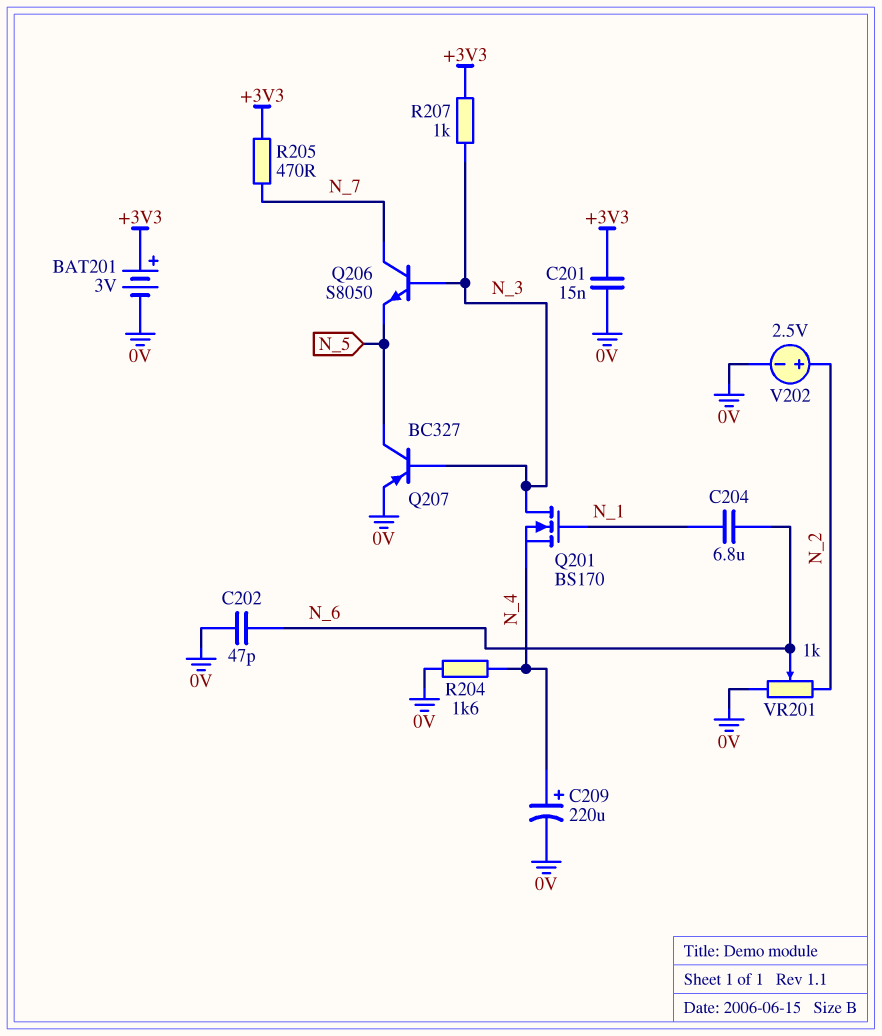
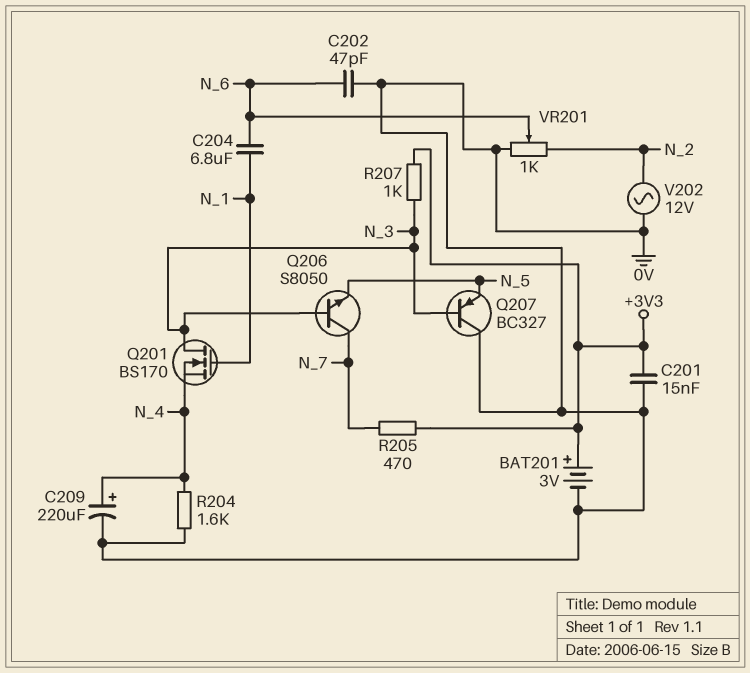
Q207: PNP BC327 (B N_3, C N_5, E 0V) -> PNP BC327 (B N_3, C 0V, E N_5)
V202: 2.5V (plus N_2, minus 0V) -> AC 12V (0V, N_2)

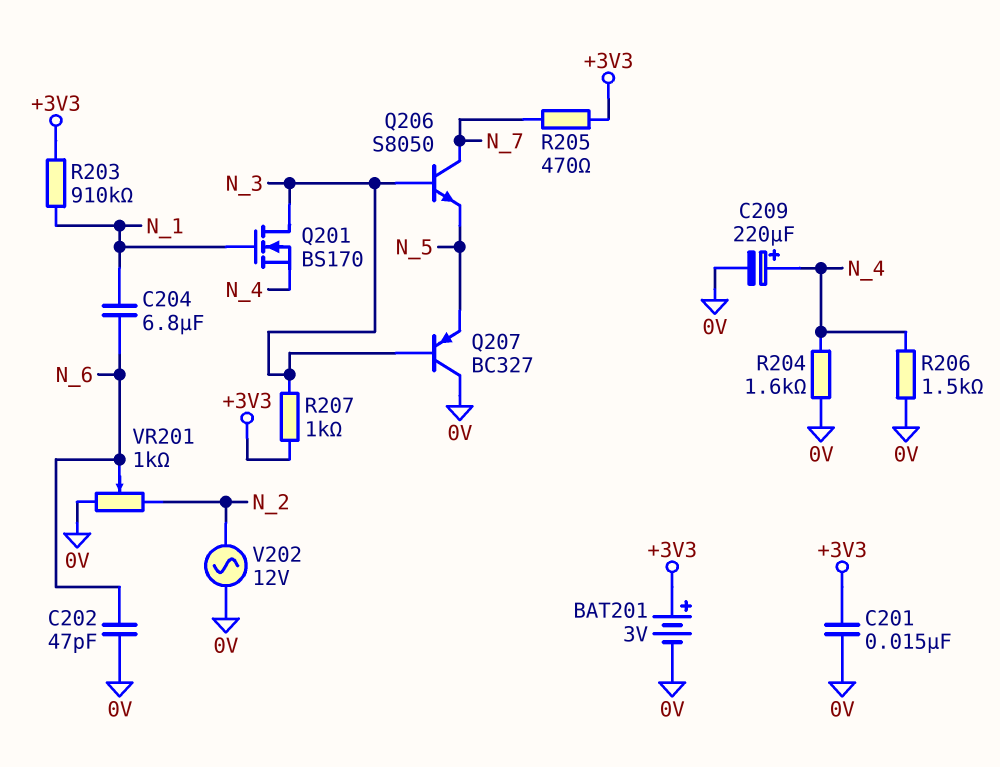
R203: none -> 910k (+3V3, N_1)
R206: none -> 1.5k (0V, N_4)

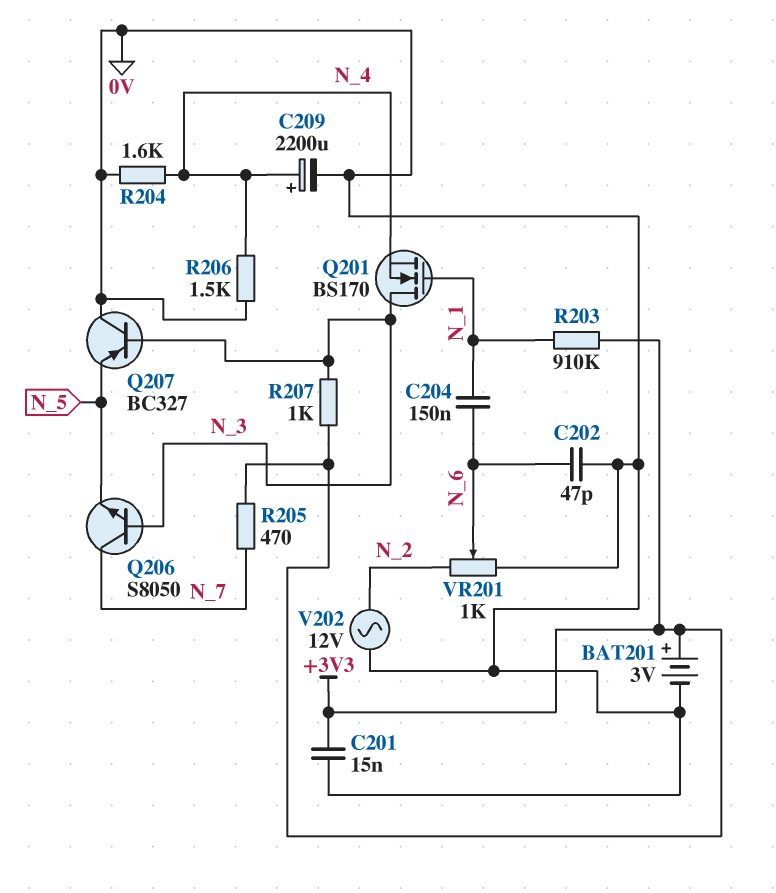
C204: 6.8uF (N_1, N_6) -> 150nF (N_1, N_6)
C209: 220uF (plus N_4, minus 0V) -> 2200uF (plus N_4, minus 0V)

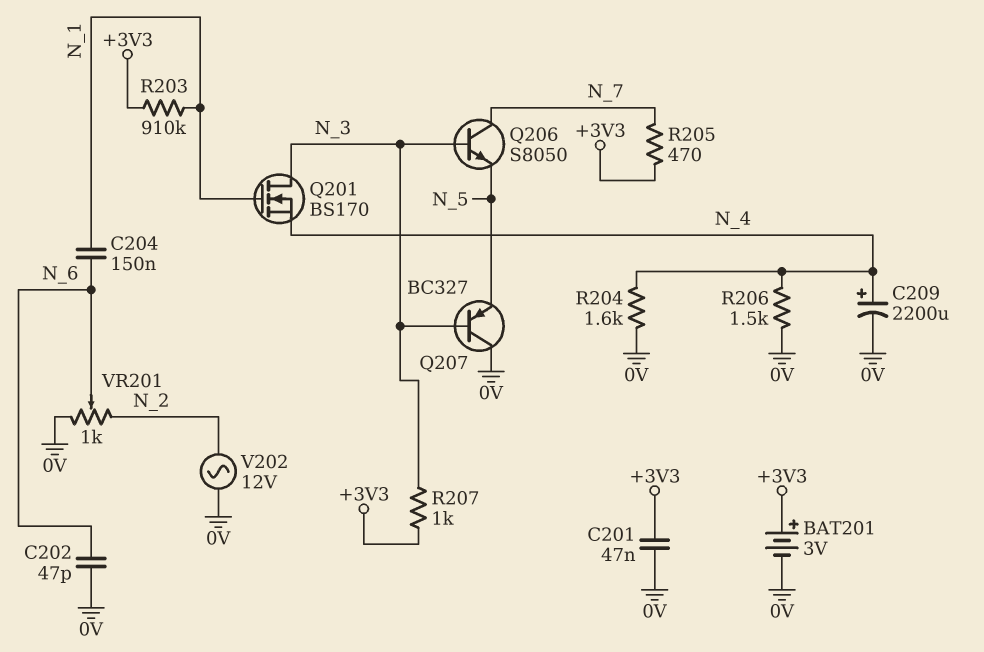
C201: 15nF (+3V3, 0V) -> 47nF (+3V3, 0V)

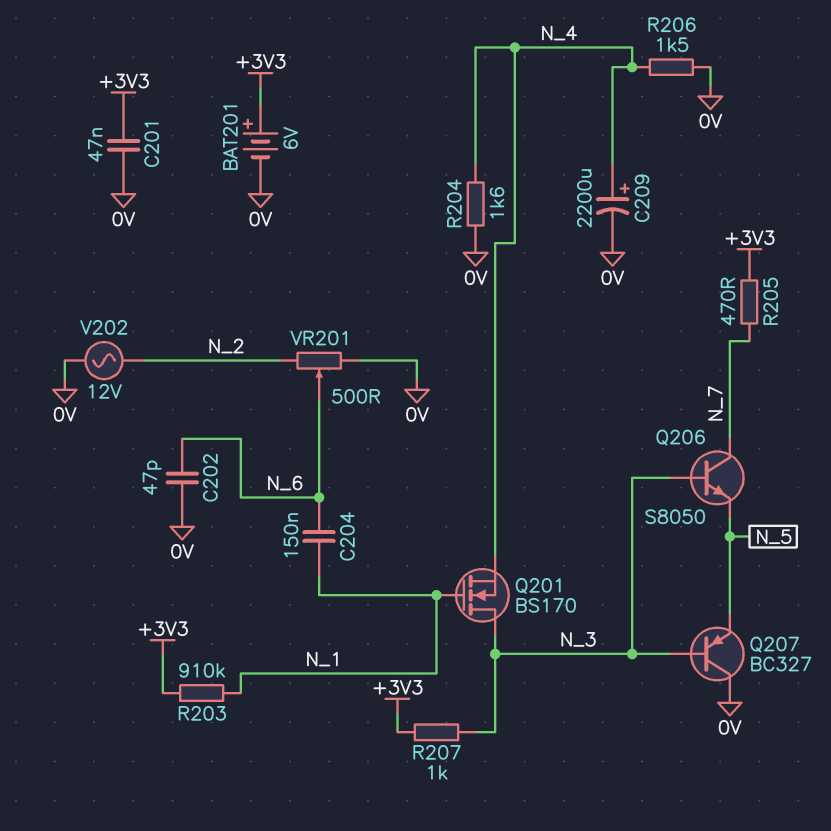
BAT201: 3V (plus +3V3, minus 0V) -> 6V (plus +3V3, minus 0V)
VR201: 1k (0V, N_2, wiper N_6) -> 500 (0V, N_2, wiper N_6)

